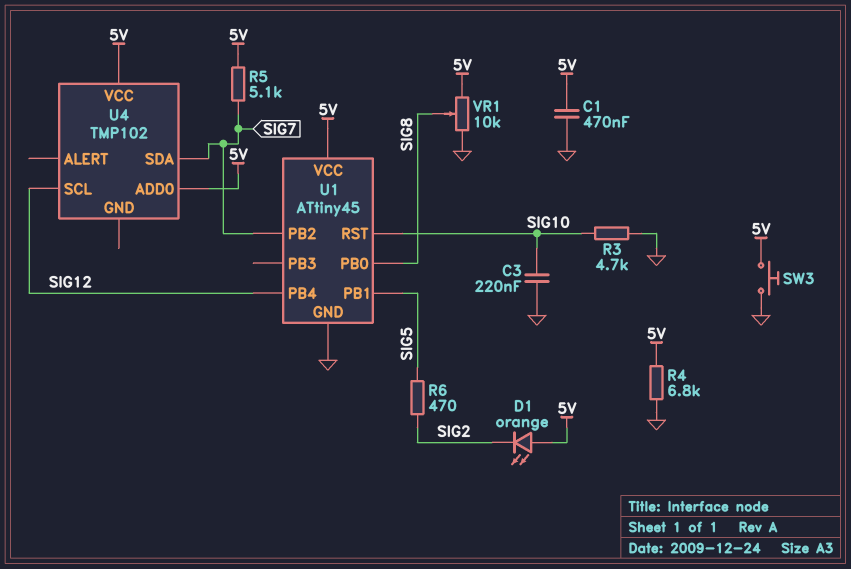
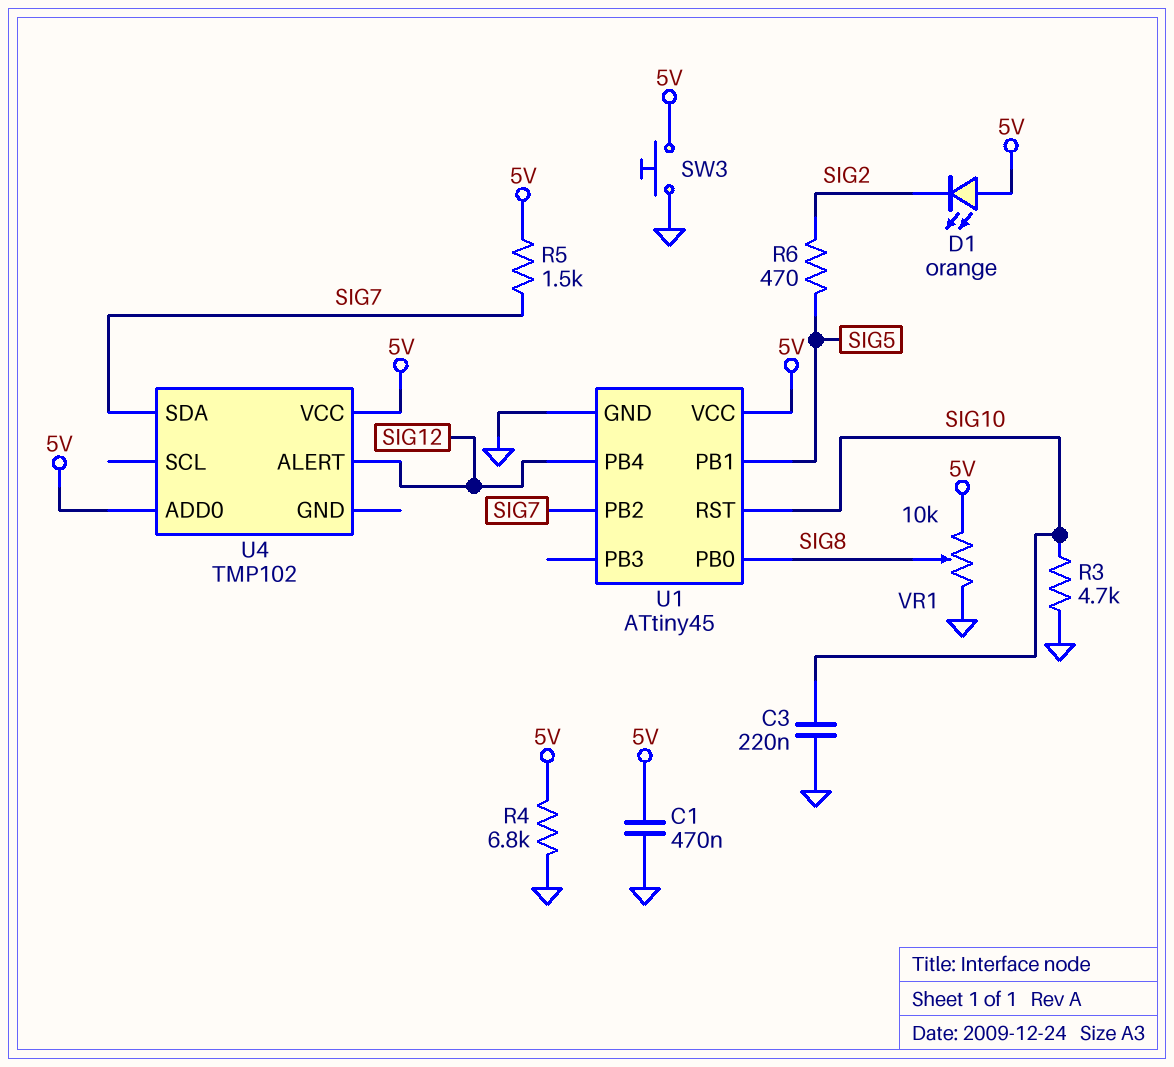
R5: 5.1k (5V, SIG7) -> 1.5k (5V, SIG7)
U4 pin ALERT: none -> SIG12
U4 pin SCL: SIG12 -> none

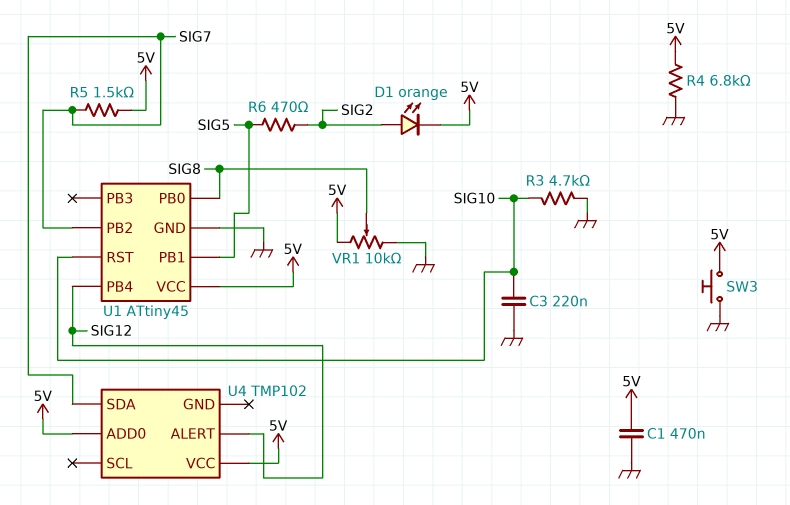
D1: LED orange (A 5V, K SIG2) -> LED orange (A SIG2, K 5V)

